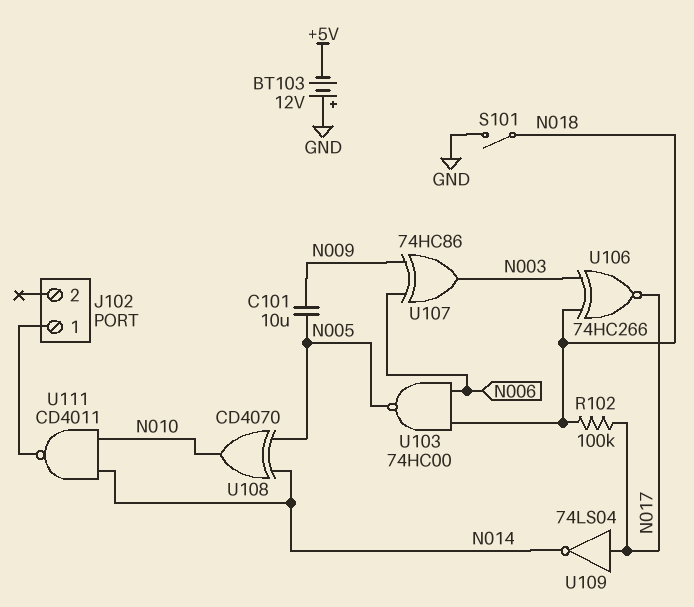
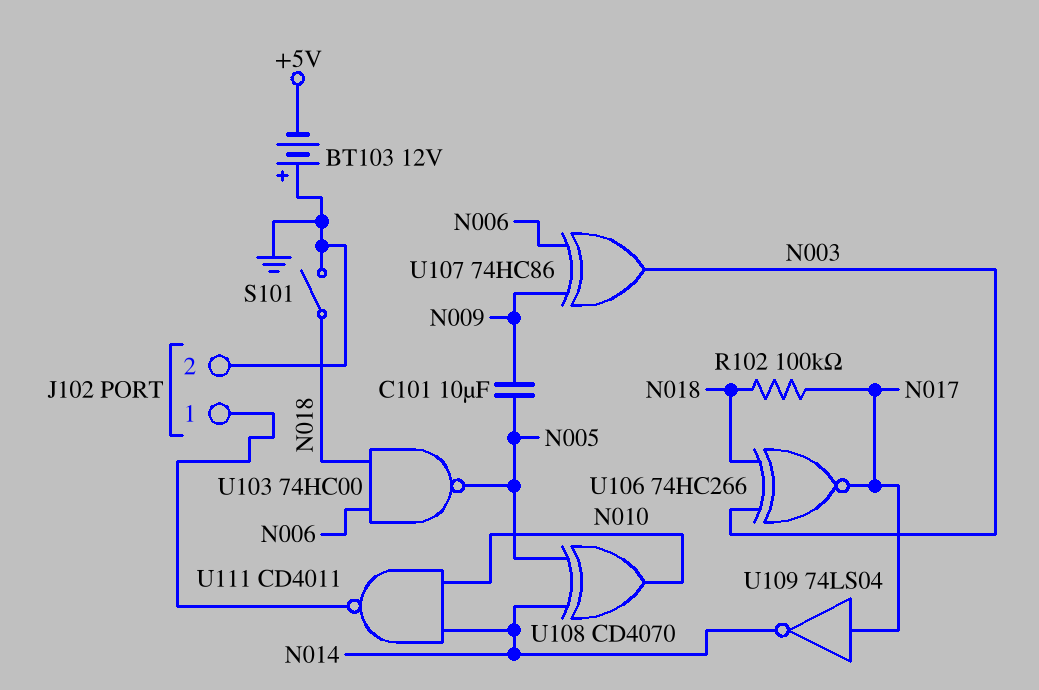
J102 pin 2: none -> GND

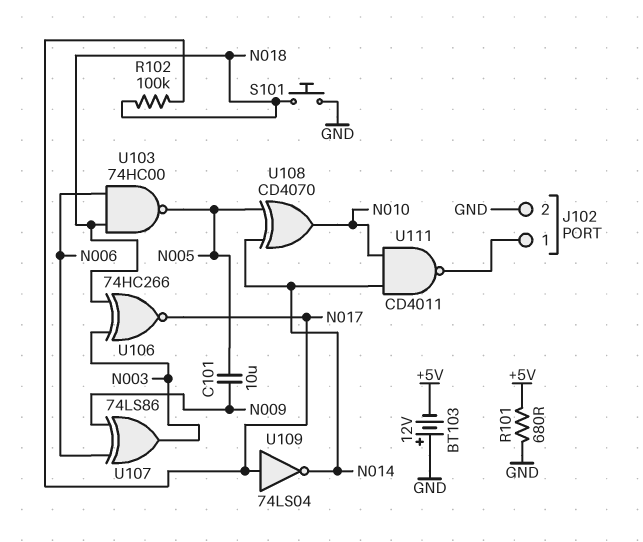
R101: none -> 680 (+5V, GND)
S101: switch (GND, N018) -> button (GND, N018)
U107: XOR 74HC86 (in N006, in N009, out N003) -> XOR 74LS86 (in N006, in N009, out N003)

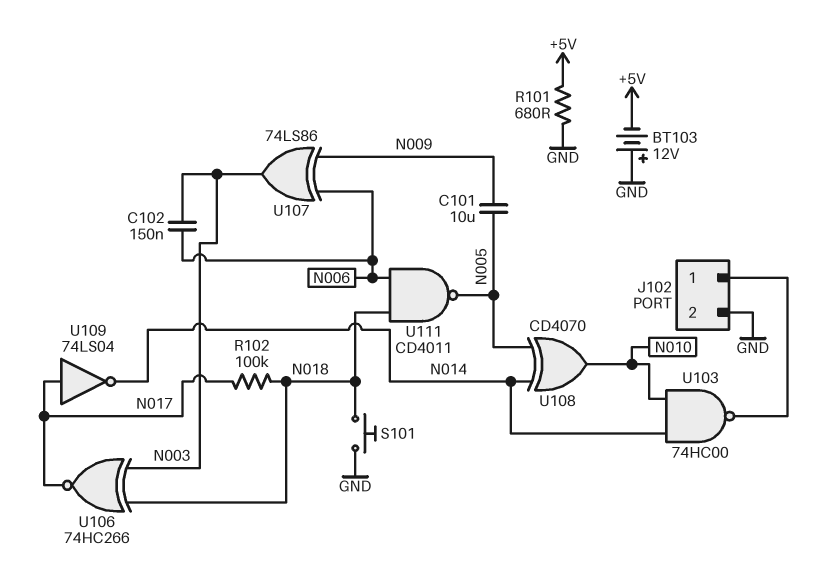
C102: none -> 150nF (N003, N006)
U103: NAND 74HC00 (in N006, in N018, out N005) -> NAND 74HC00 (in N010, in N014, out J102/1)
U111: NAND CD4011 (in N010, in N014, out J102/1) -> NAND CD4011 (in N006, in N018, out N005)

